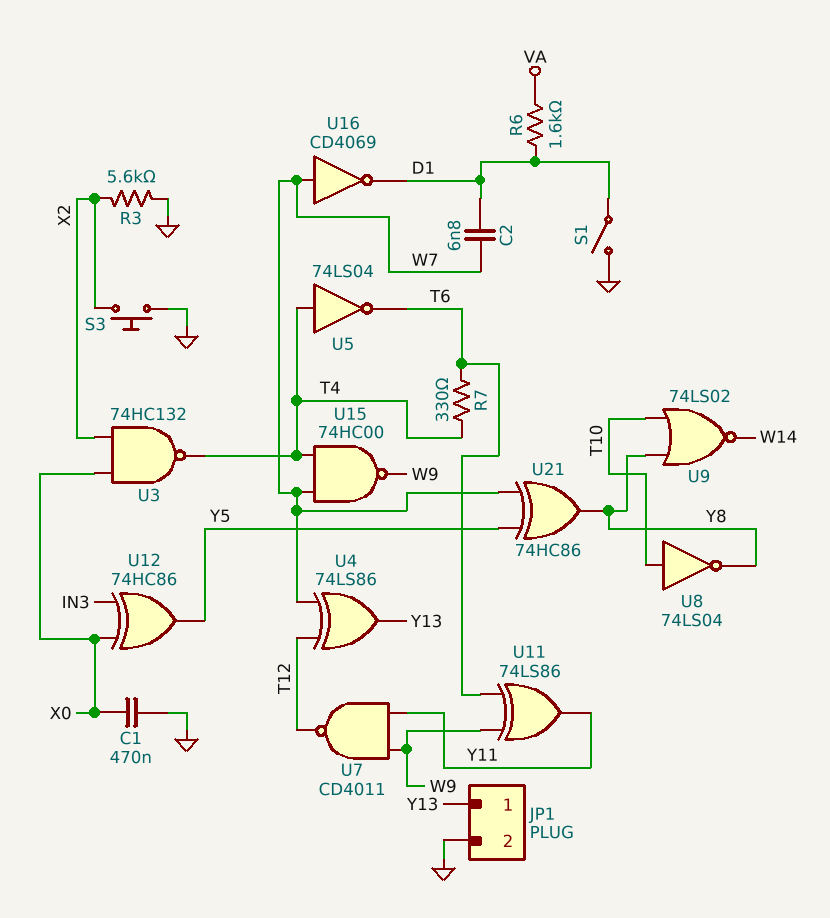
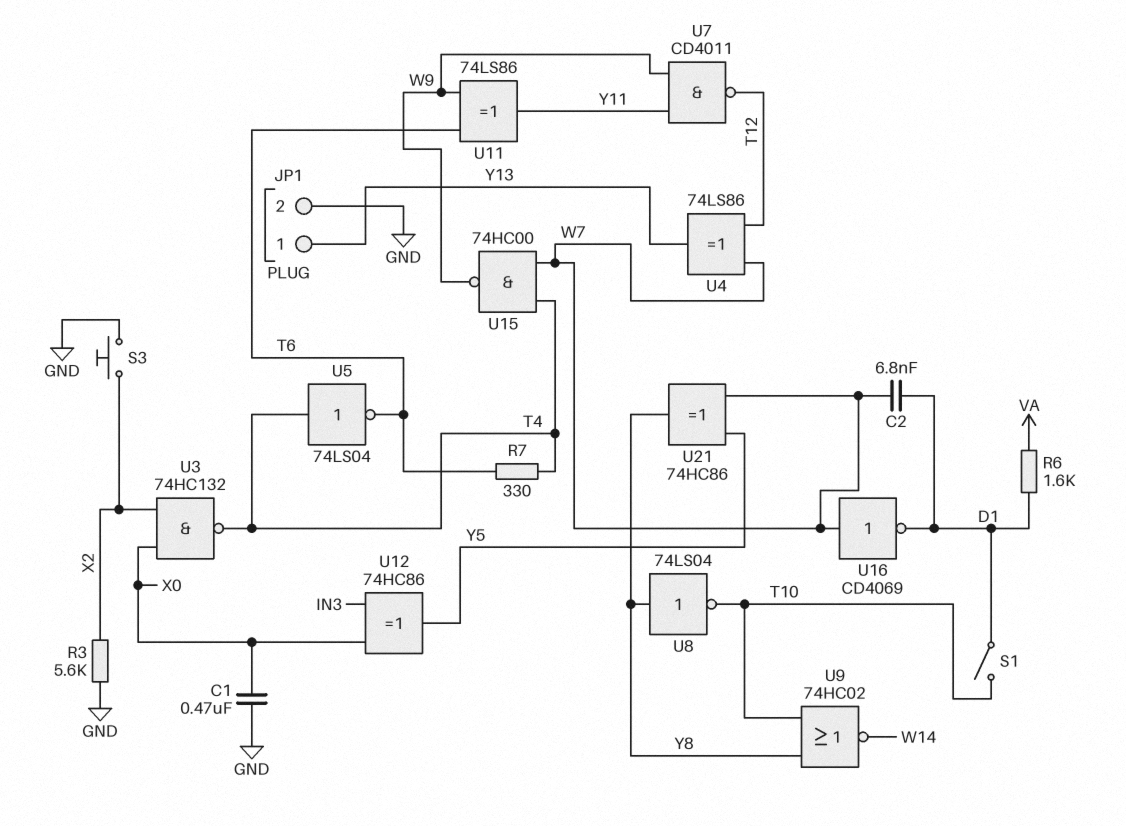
S1: switch (D1, GND) -> switch (D1, T10)
U8: NOT 74LS04 (in T10, out Y8) -> NOT 74LS04 (in Y8, out T10)
U9: NOR 74LS02 (in T10, in Y8, out W14) -> NOR 74HC02 (in T10, in Y8, out W14)

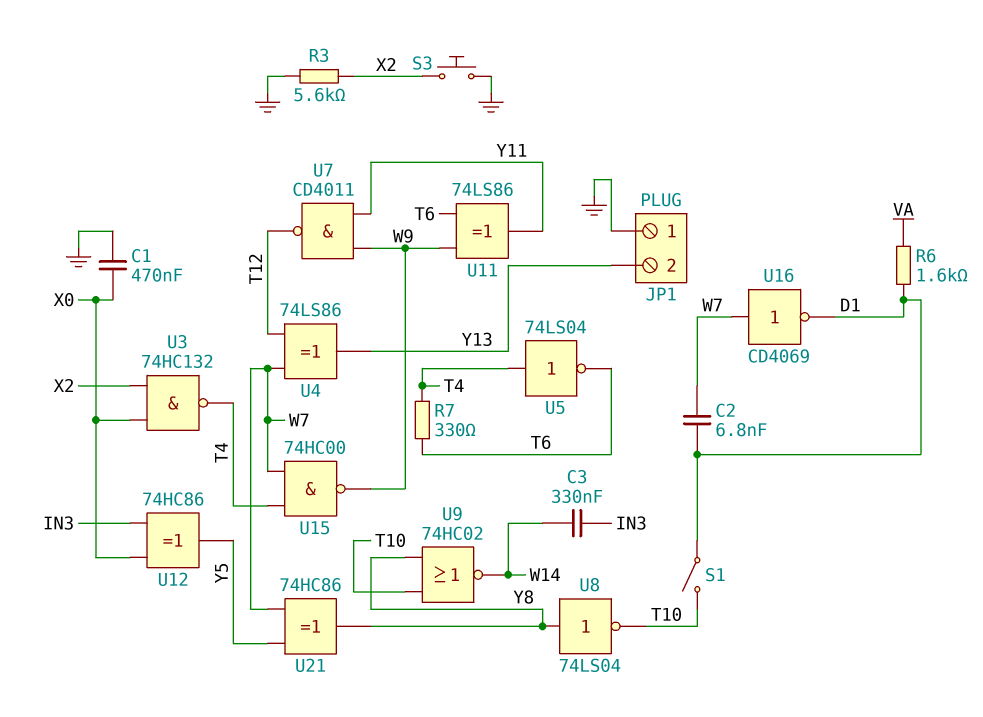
C3: none -> 330nF (IN3, W14)
JP1 pin 1: Y13 -> GND
JP1 pin 2: GND -> Y13

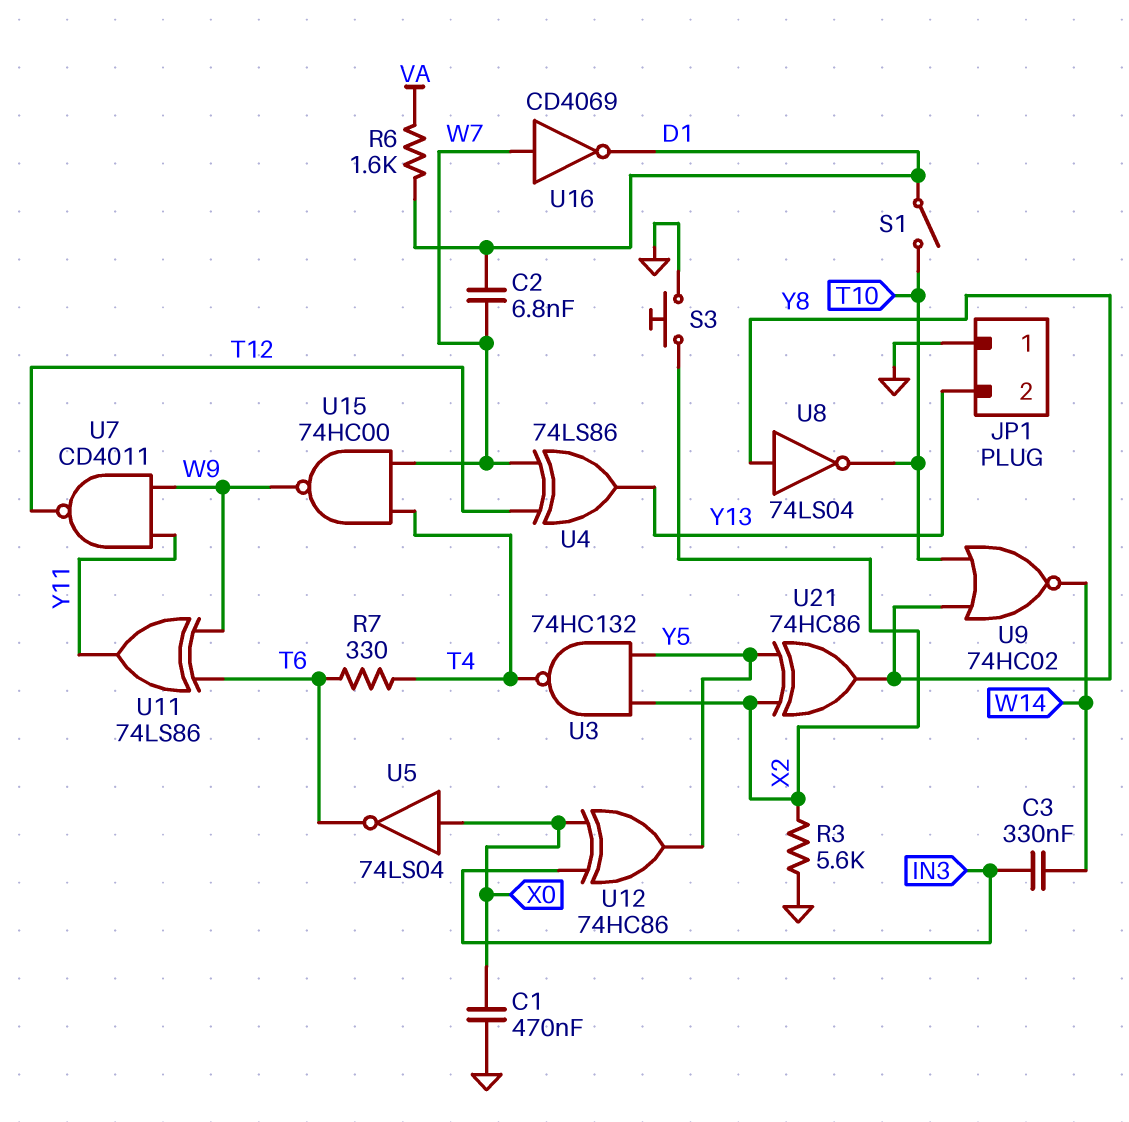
U3: NAND 74HC132 (in X0, in X2, out T4) -> NAND 74HC132 (in X2, in Y5, out T4)
U5: NOT 74LS04 (in T4, out T6) -> NOT 74LS04 (in X0, out T6)
U21: XOR 74HC86 (in W7, in Y5, out Y8) -> XOR 74HC86 (in X2, in Y5, out Y8)

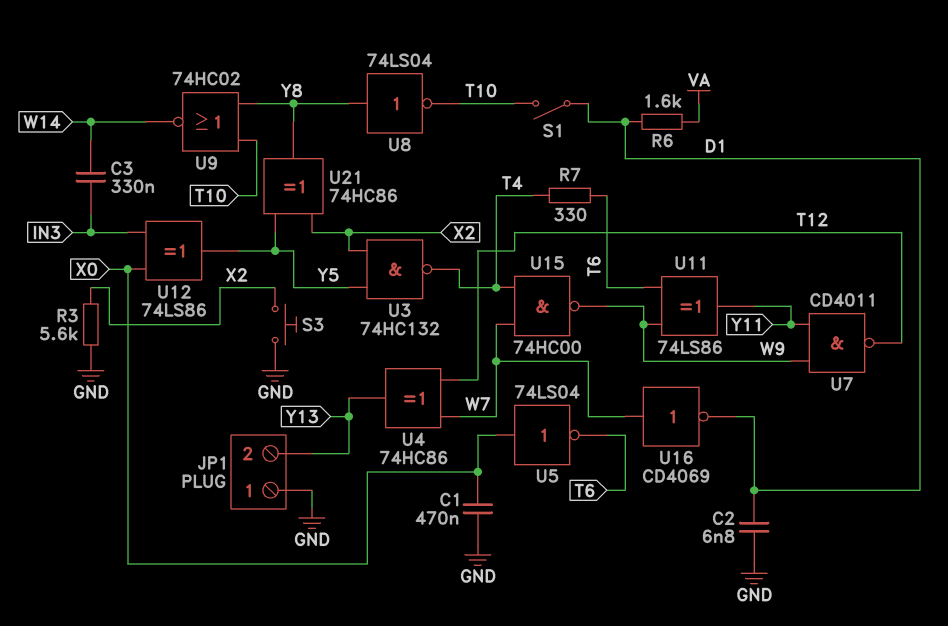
C2: 6.8nF (D1, W7) -> 6.8nF (D1, GND)
U4: XOR 74LS86 (in T12, in W7, out Y13) -> XOR 74HC86 (in T12, in W7, out Y13)
U12: XOR 74HC86 (in IN3, in X0, out Y5) -> XOR 74LS86 (in IN3, in X0, out Y5)

